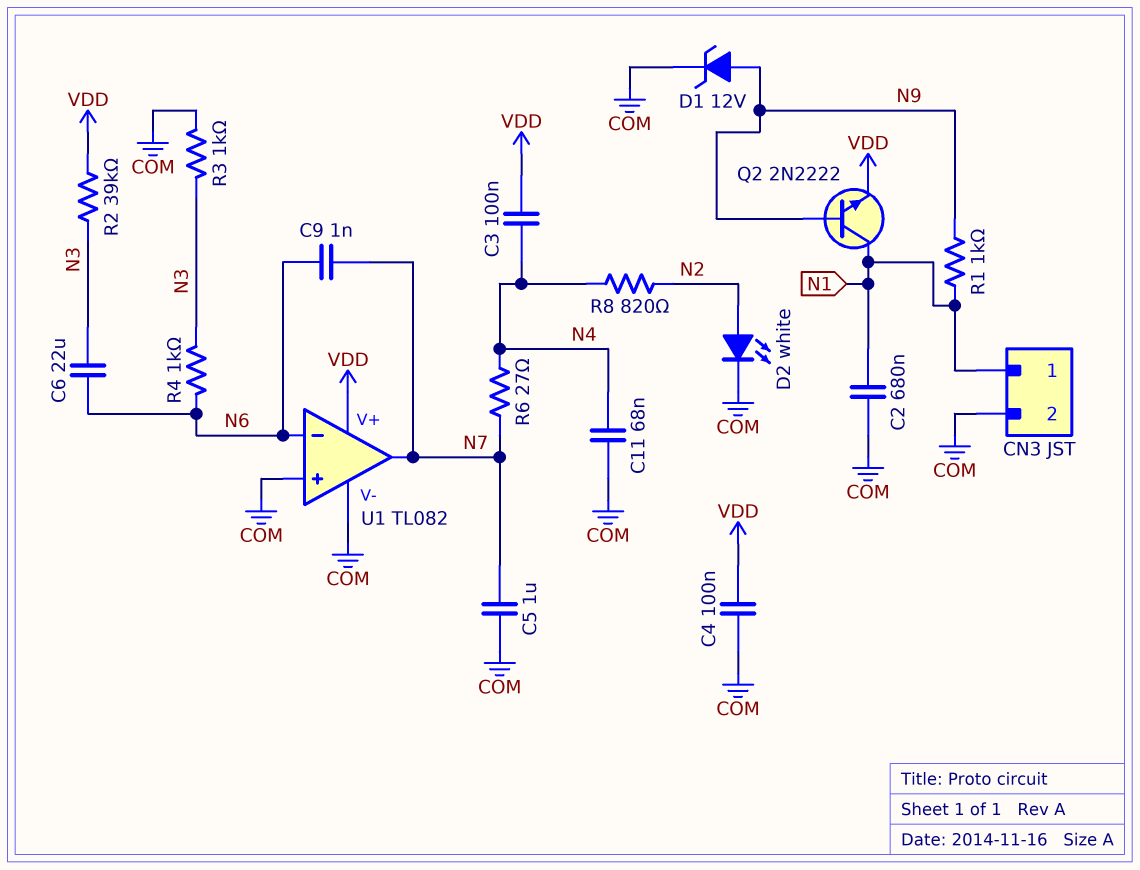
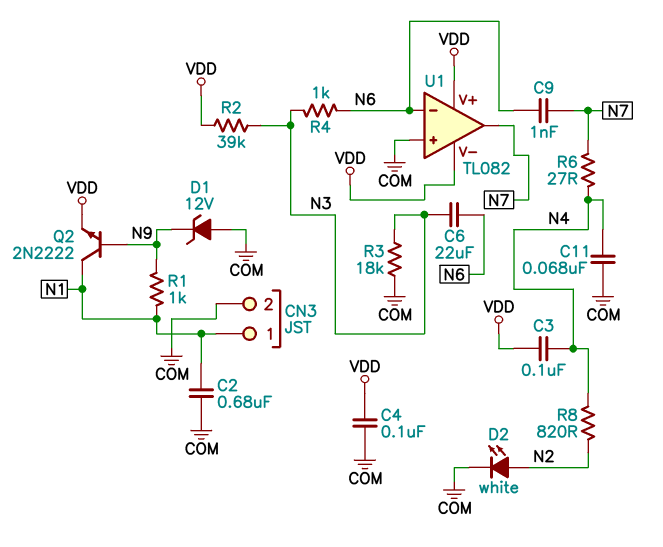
C5: 1uF (COM, N7) -> none
D1: zener 12V (A N9, K COM) -> zener 12V (A COM, K N9)
R3: 1k (COM, N3) -> 18k (COM, N3)
U1 pin V-: COM -> VDD

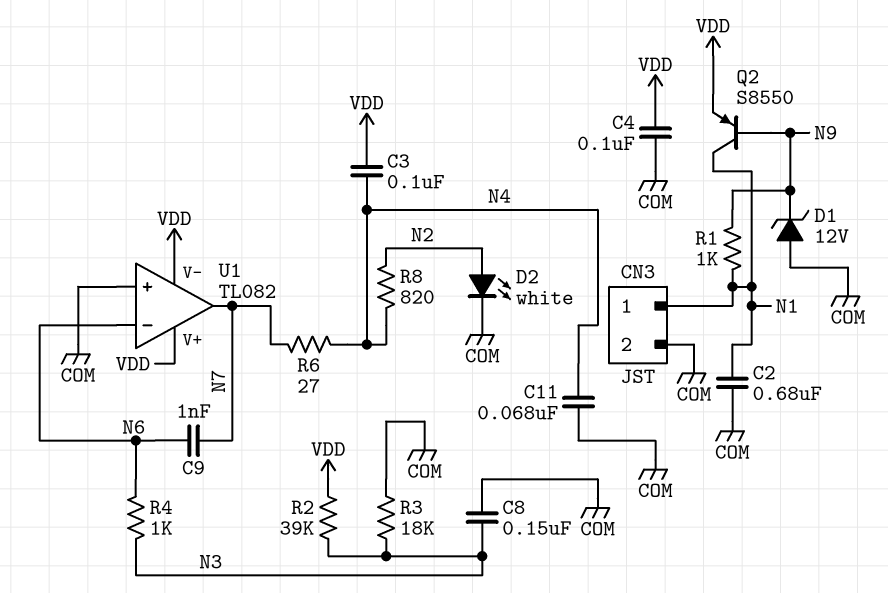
C6: 22uF (N3, N6) -> none
C8: none -> 150nF (COM, N3)
Q2: NPN 2N2222 (B N9, C N1, E VDD) -> PNP S8550 (B N9, C N1, E VDD)

